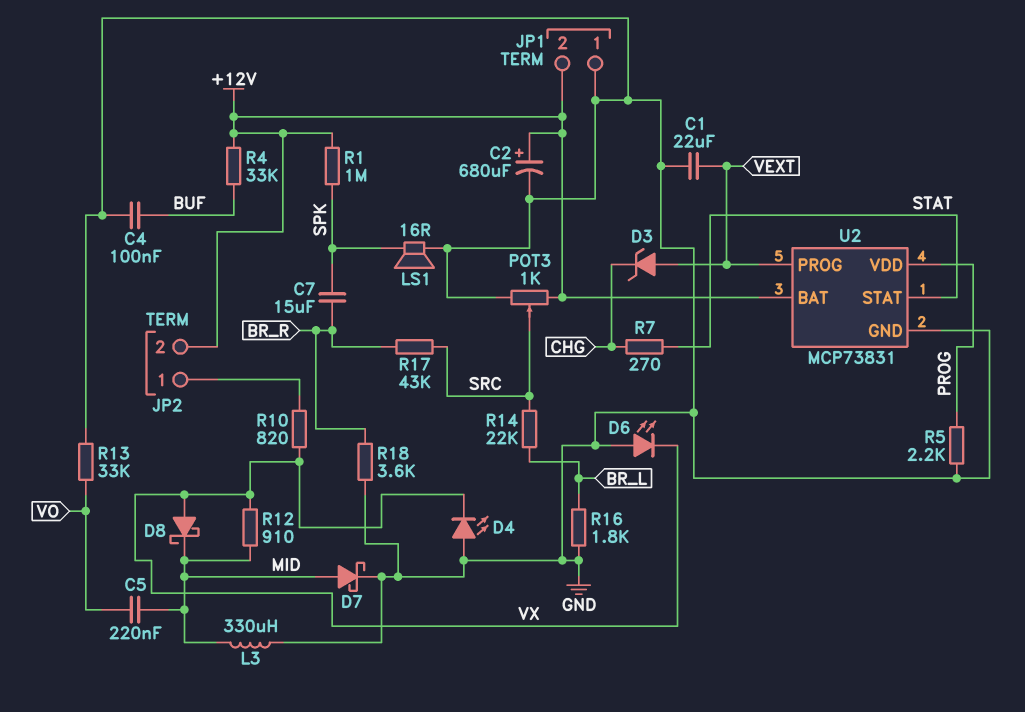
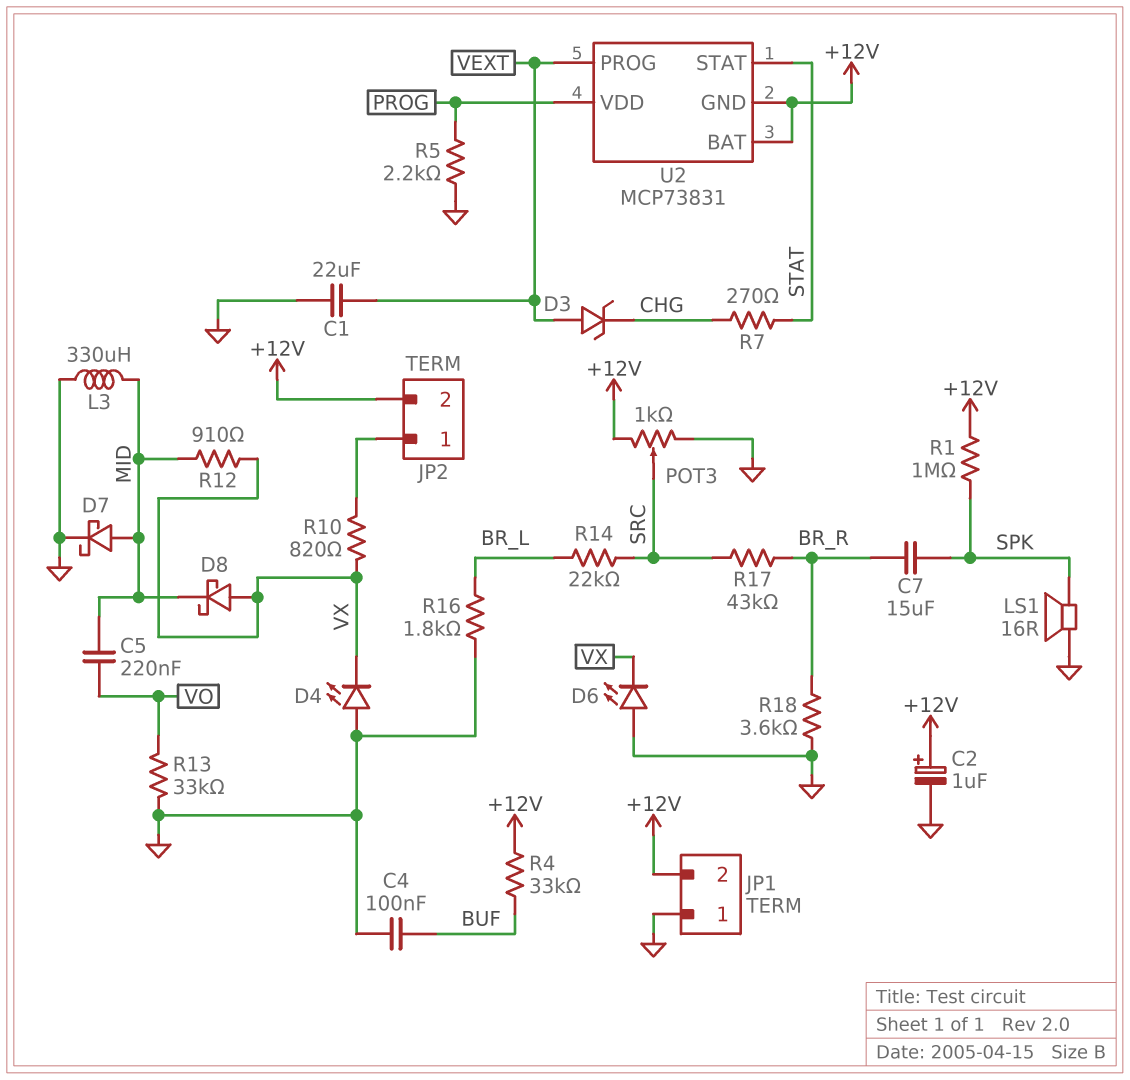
C2: 680uF (plus +12V, minus GND) -> 1uF (plus +12V, minus GND)
U2 pin GND: GND -> +12V

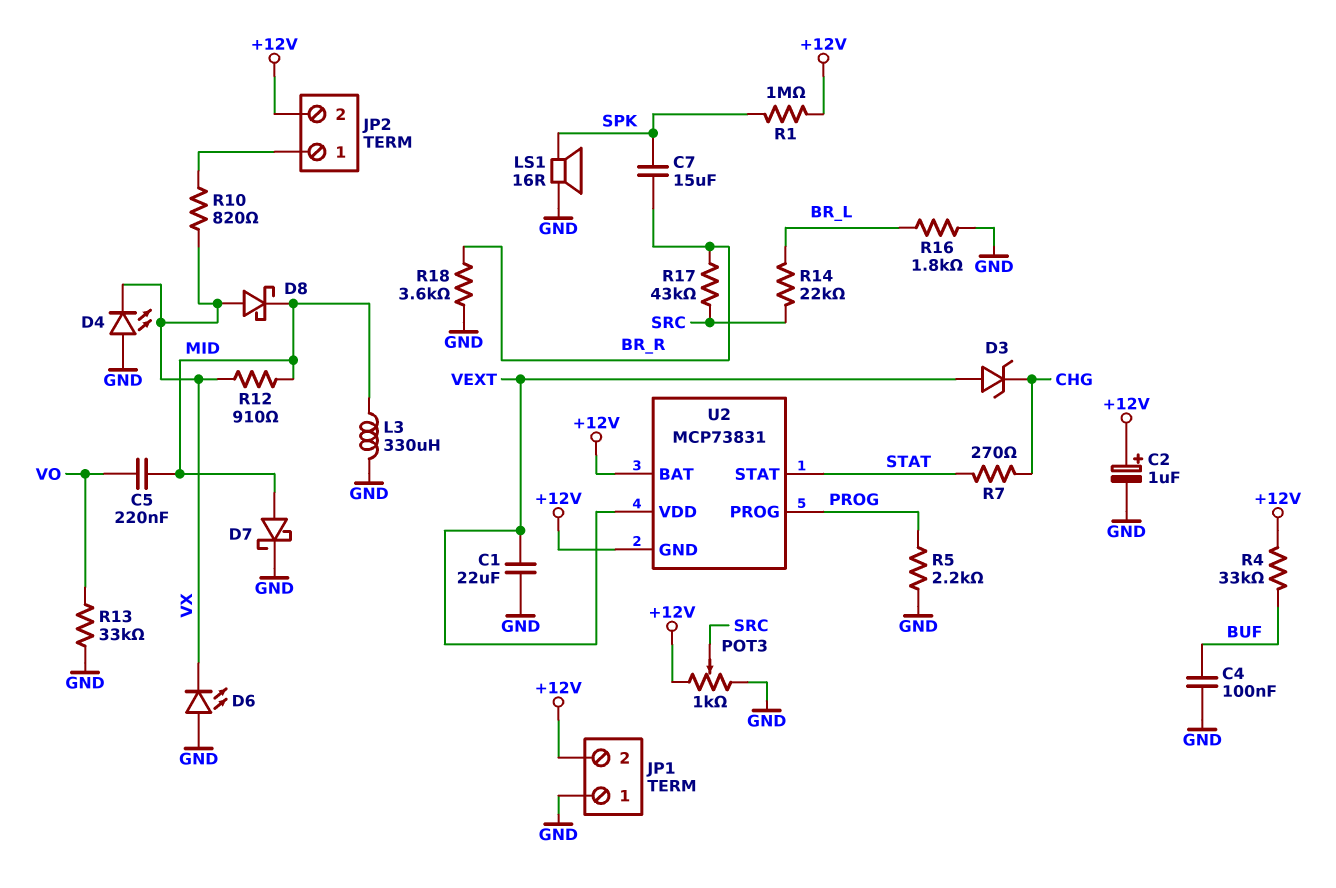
U2 pin PROG: VEXT -> PROG
U2 pin VDD: PROG -> VEXT

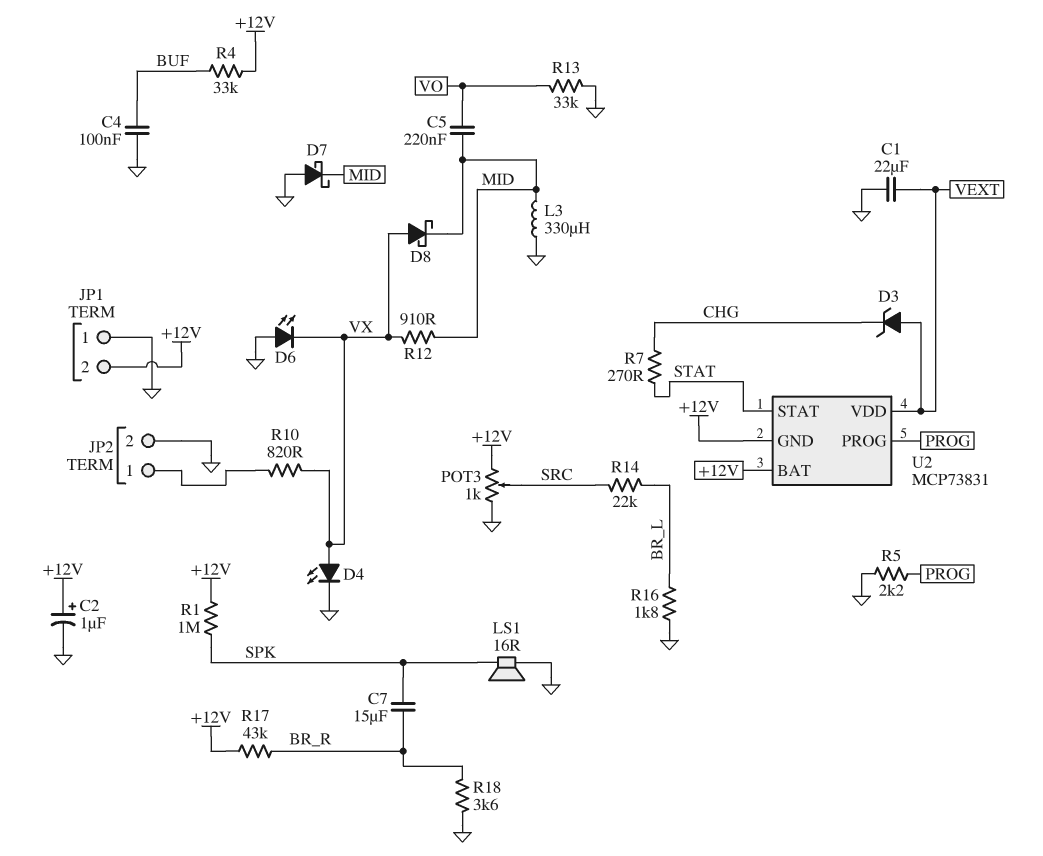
D4: LED (A GND, K VX) -> LED (A VX, K GND)
D7: schottky (A MID, K GND) -> schottky (A GND, K MID)
JP2 pin 2: +12V -> GND
R17: 43k (BR_R, SRC) -> 43k (+12V, BR_R)

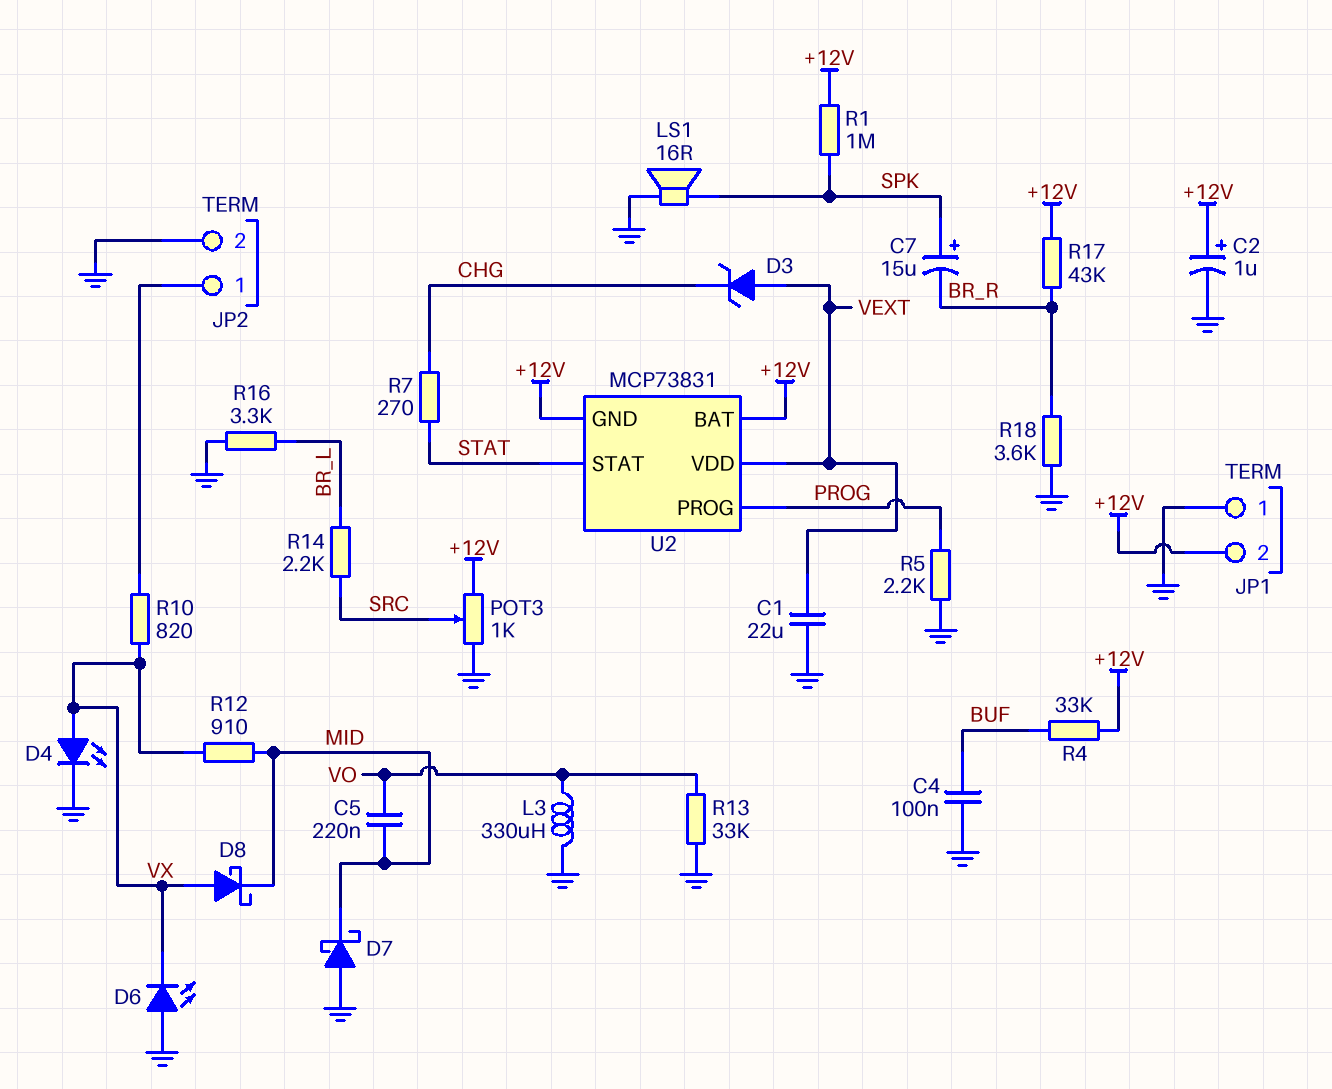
C7: 15uF (BR_R, SPK) -> 15uF (plus SPK, minus BR_R)
L3: 330uH (GND, MID) -> 330uH (GND, VO)
R14: 22k (BR_L, SRC) -> 2.2k (BR_L, SRC)
R16: 1.8k (BR_L, GND) -> 3.3k (BR_L, GND)

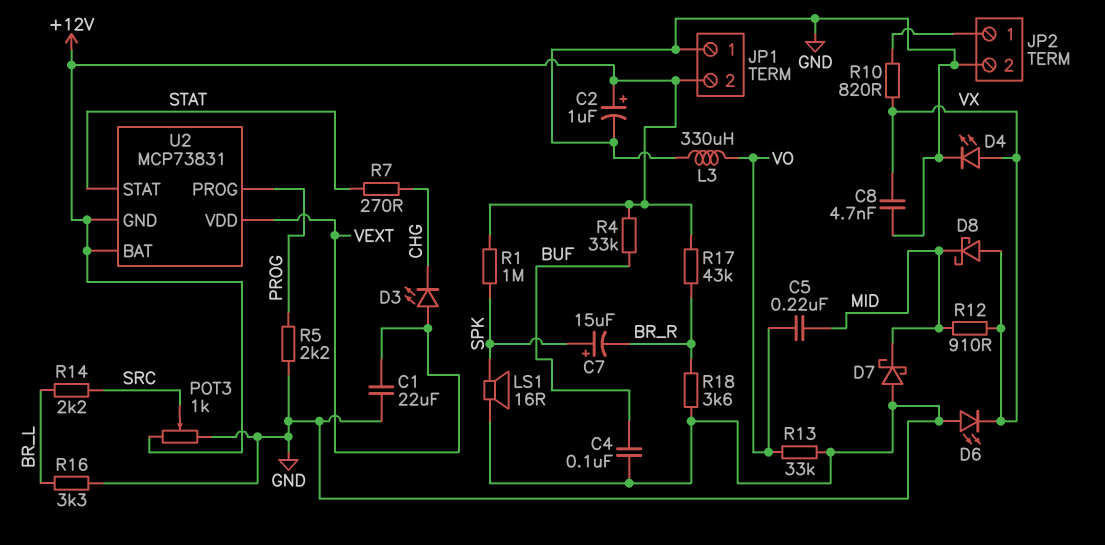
C8: none -> 4.7nF (GND, VX)
D3: zener (A VEXT, K CHG) -> LED (A VEXT, K CHG)

